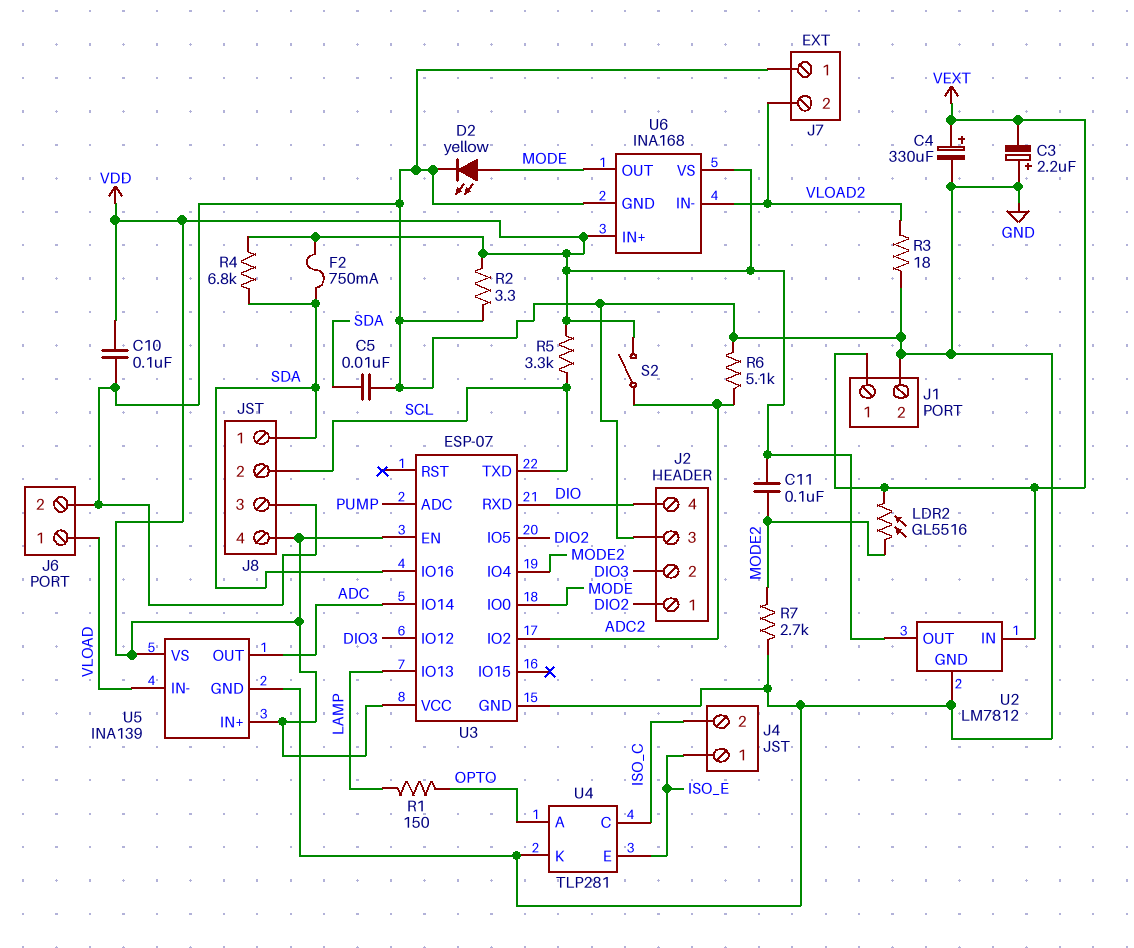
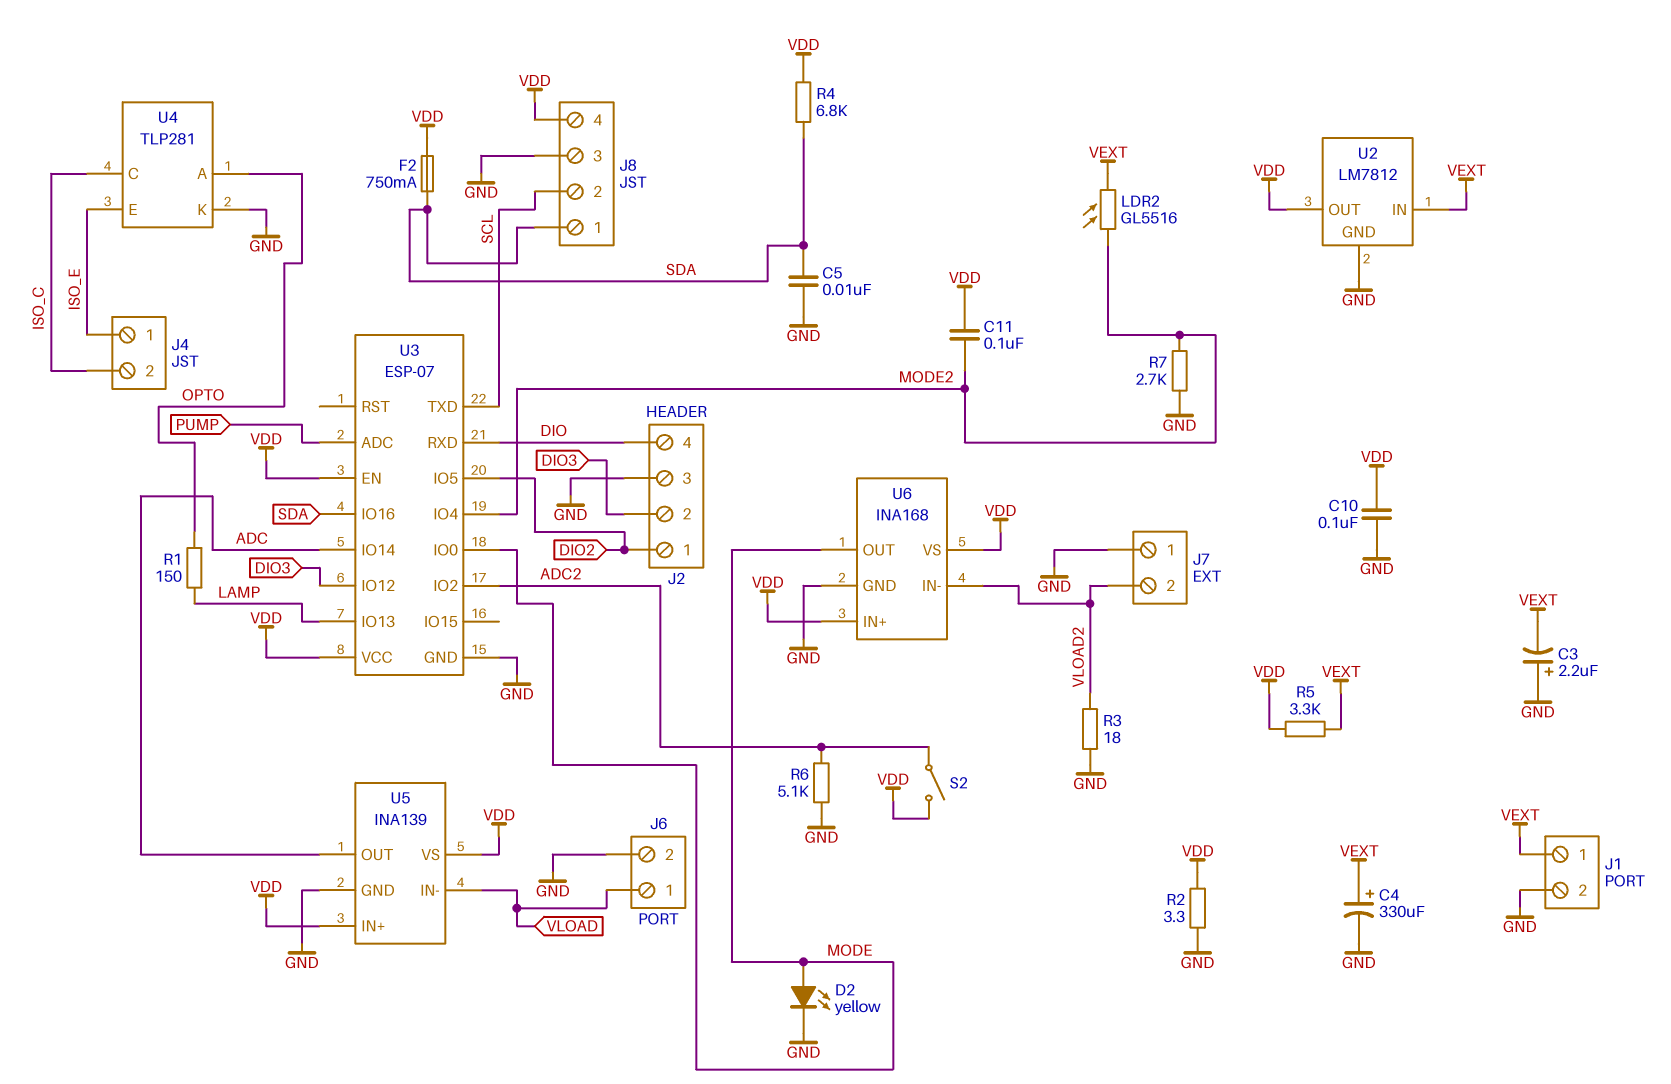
R5: 3.3k (SCL, VDD) -> 3.3k (VDD, VEXT)

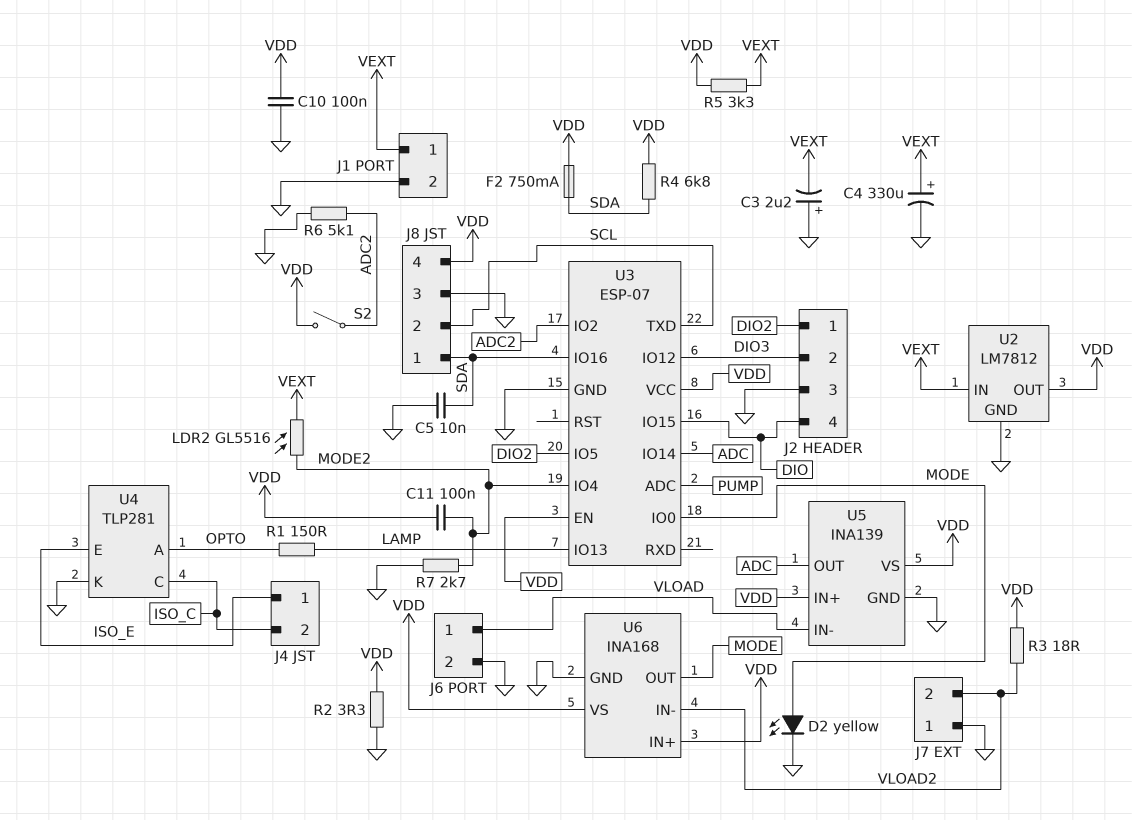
R3: 18 (GND, VLOAD2) -> 18 (VDD, VLOAD2)
U3 pin IO15: none -> DIO
U3 pin RXD: DIO -> none

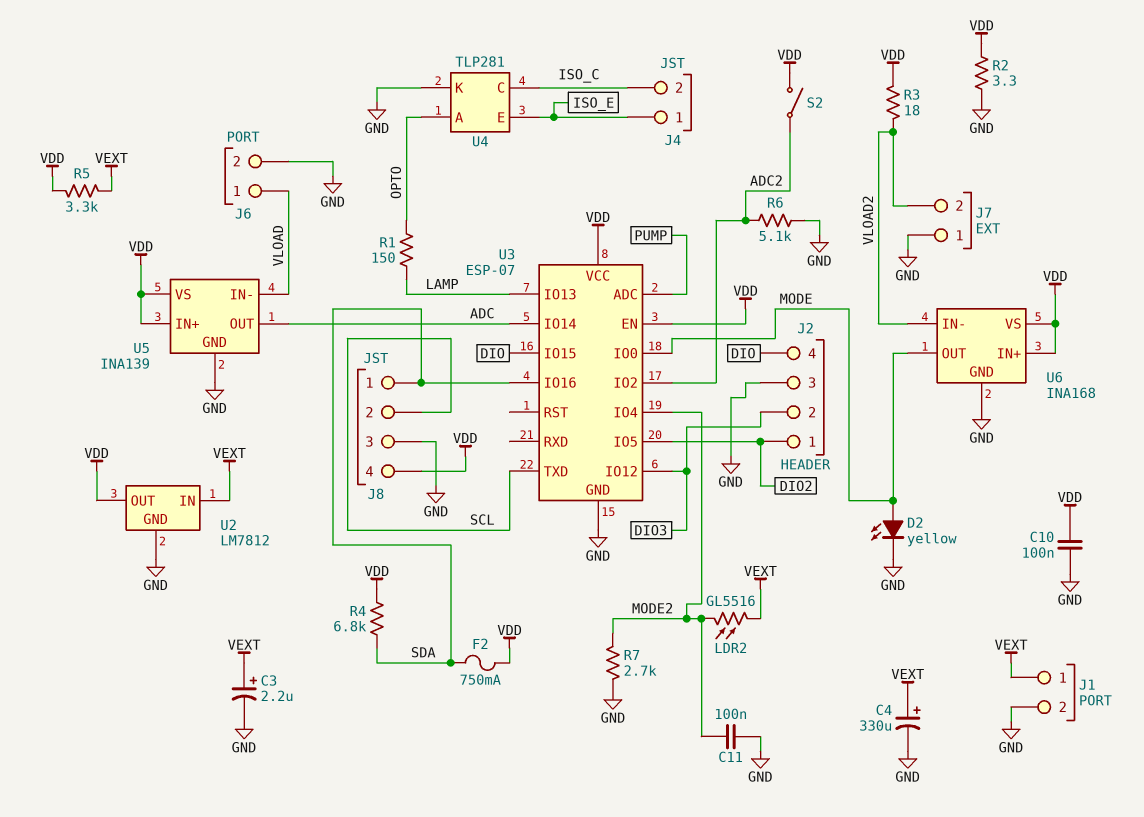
C3: 2.2uF (plus GND, minus VEXT) -> 2.2uF (plus VEXT, minus GND)
C5: 10nF (GND, SDA) -> none
C11: 100nF (MODE2, VDD) -> 100nF (GND, MODE2)

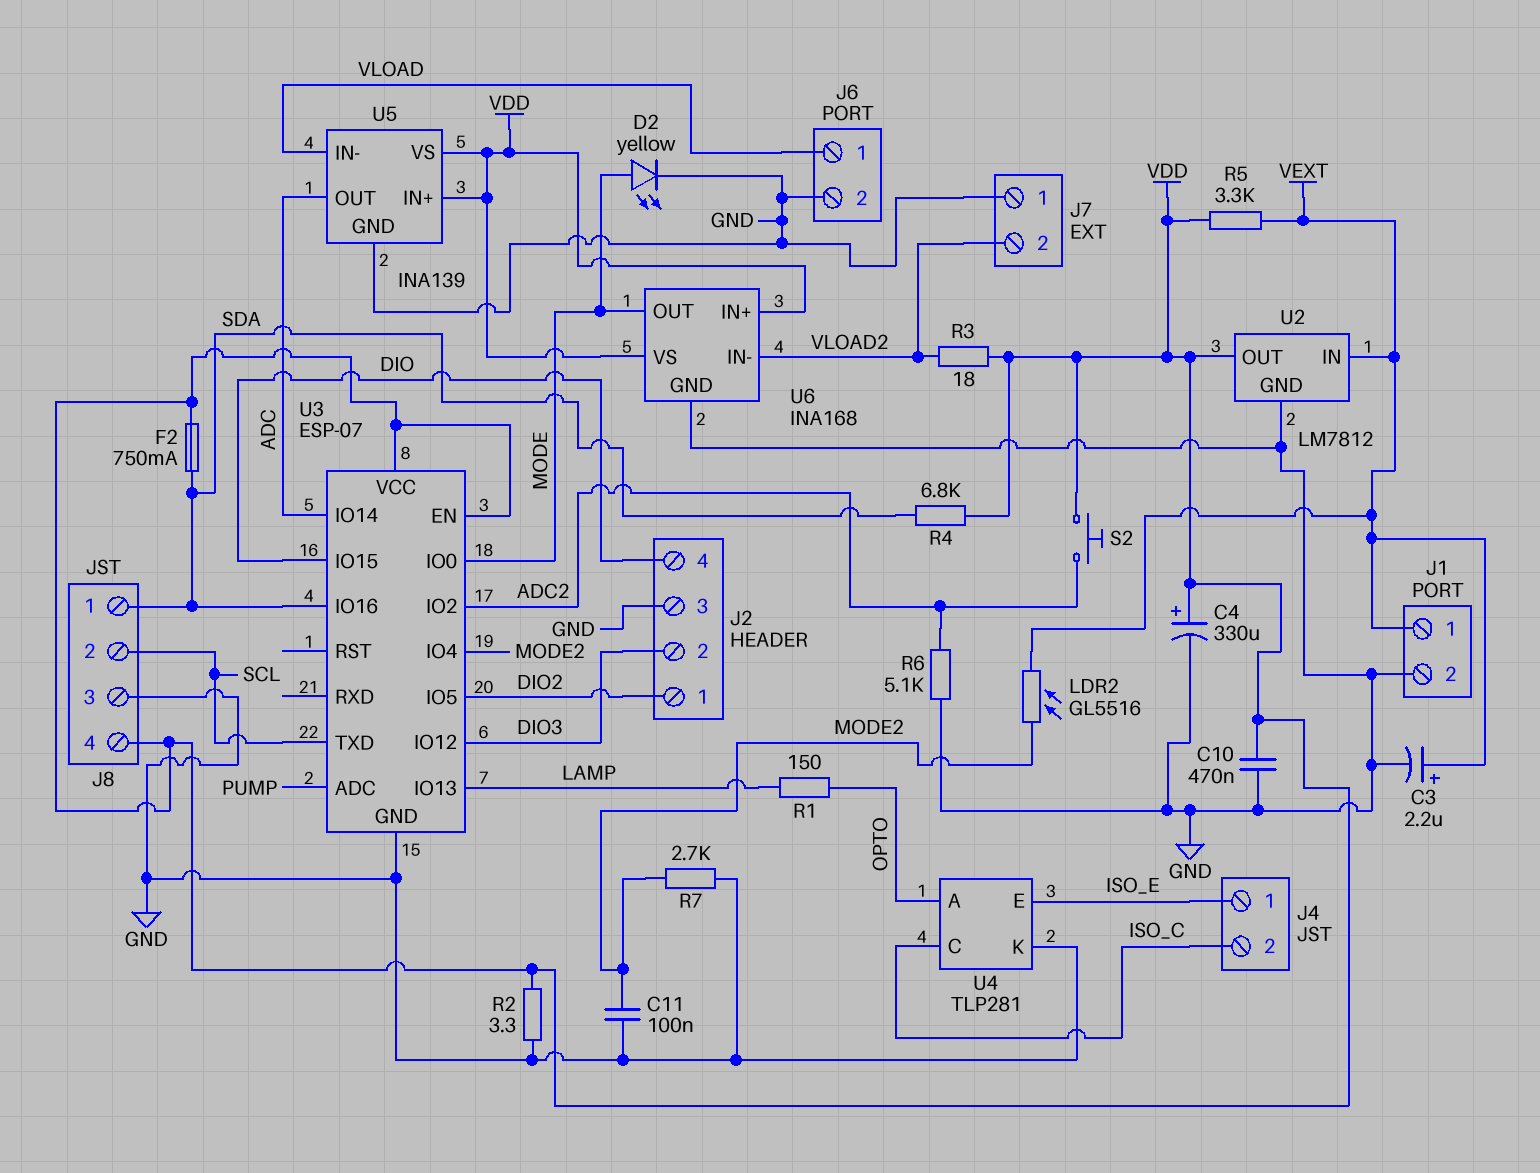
C4: 330uF (plus VEXT, minus GND) -> 330uF (plus VDD, minus GND)
C10: 100nF (GND, VDD) -> 470nF (GND, VDD)
S2: switch (ADC2, VDD) -> button (ADC2, VDD)

